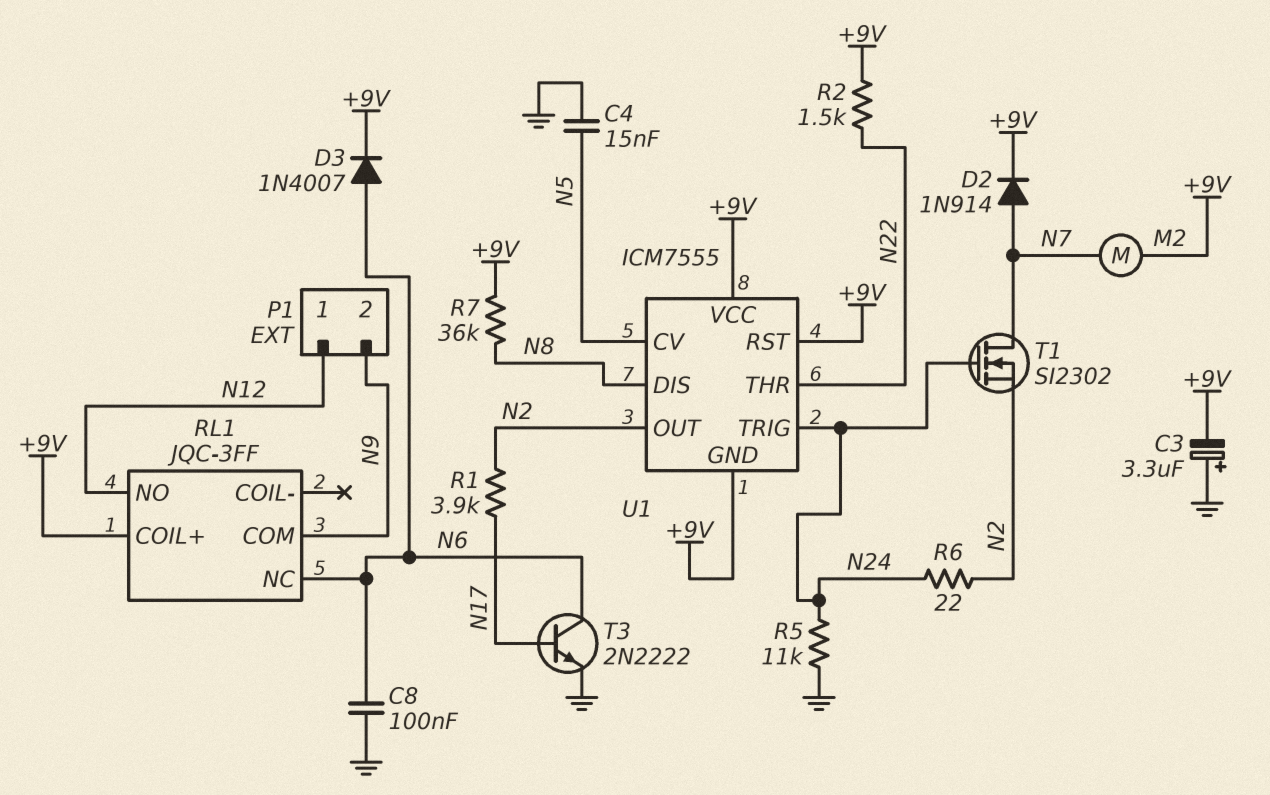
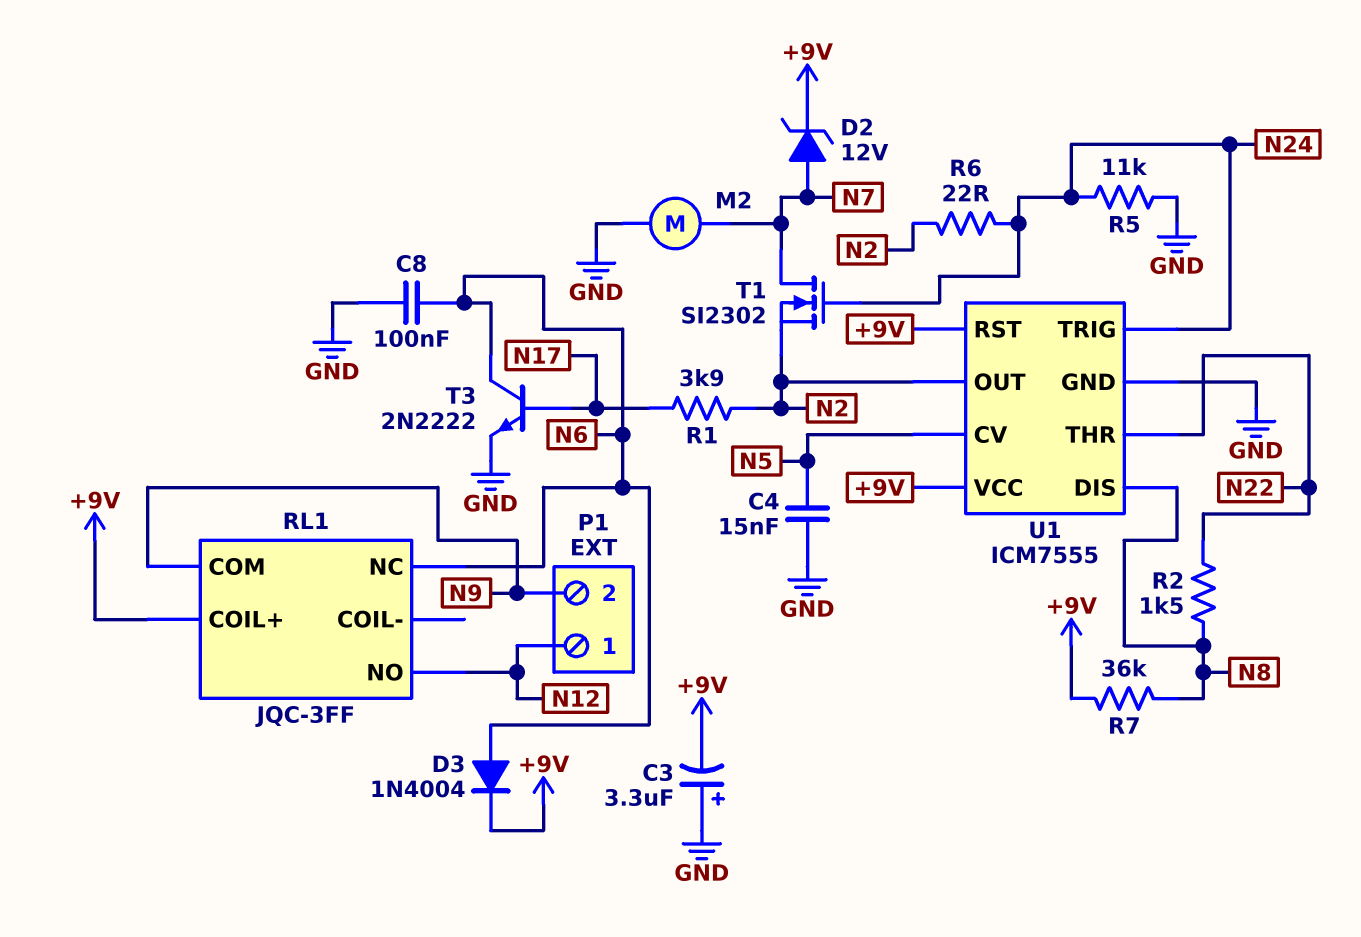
D2: diode 1N914 (A N7, K +9V) -> zener 12V (A N7, K +9V)
D3: diode 1N4007 (A N6, K +9V) -> diode 1N4004 (A N6, K +9V)
M2: motor (+9V, N7) -> motor (GND, N7)
R2: 1.5k (+9V, N22) -> 1.5k (N8, N22)
U1 pin GND: +9V -> GND

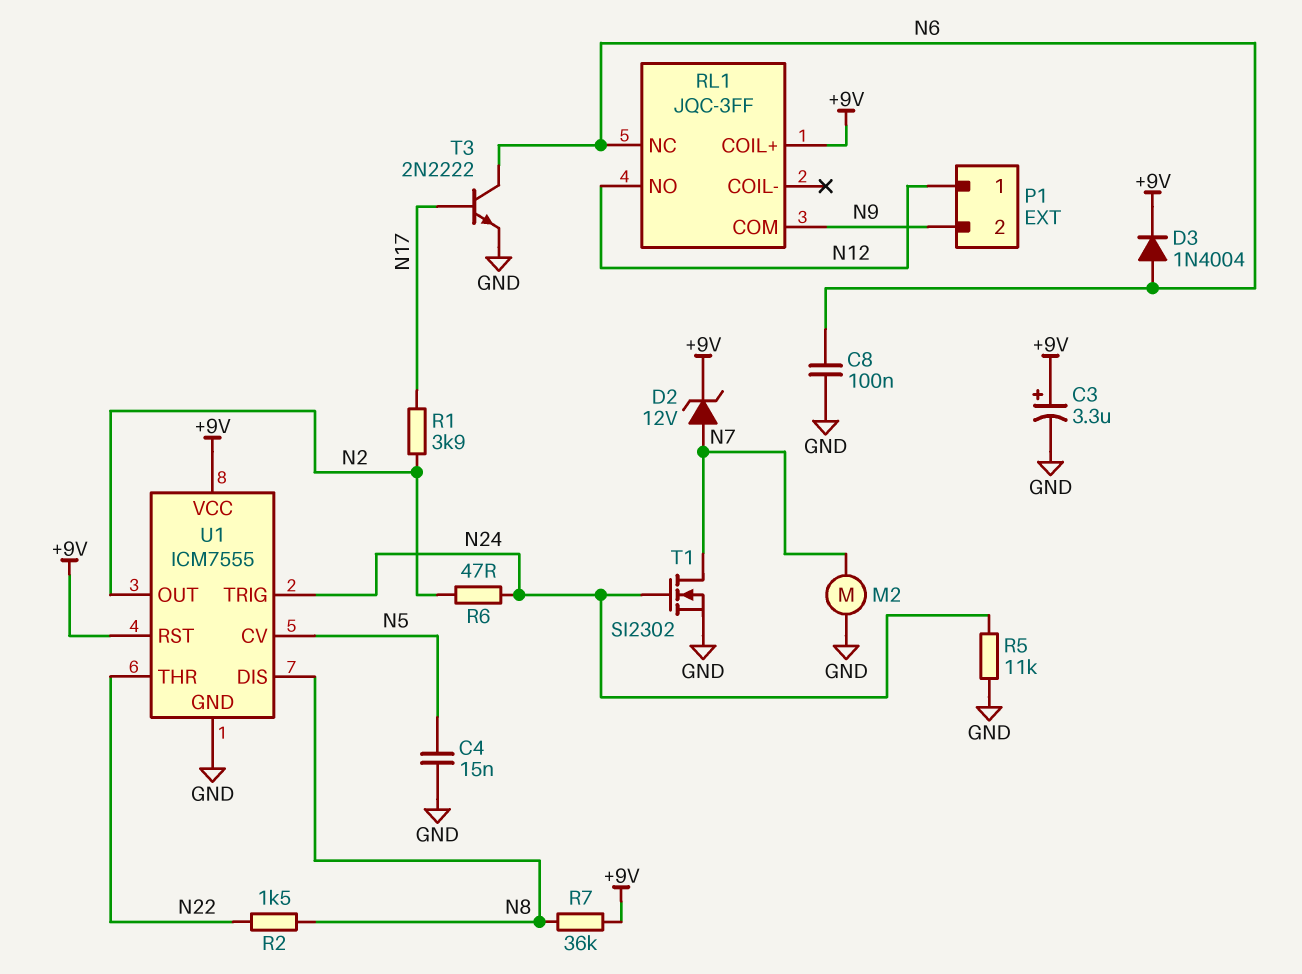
C3: 3.3uF (plus GND, minus +9V) -> 3.3uF (plus +9V, minus GND)
R6: 22 (N2, N24) -> 47 (N2, N24)
T1: NMOS SI2302 (G N24, D N7, S N2) -> NMOS SI2302 (G N24, D N7, S GND)

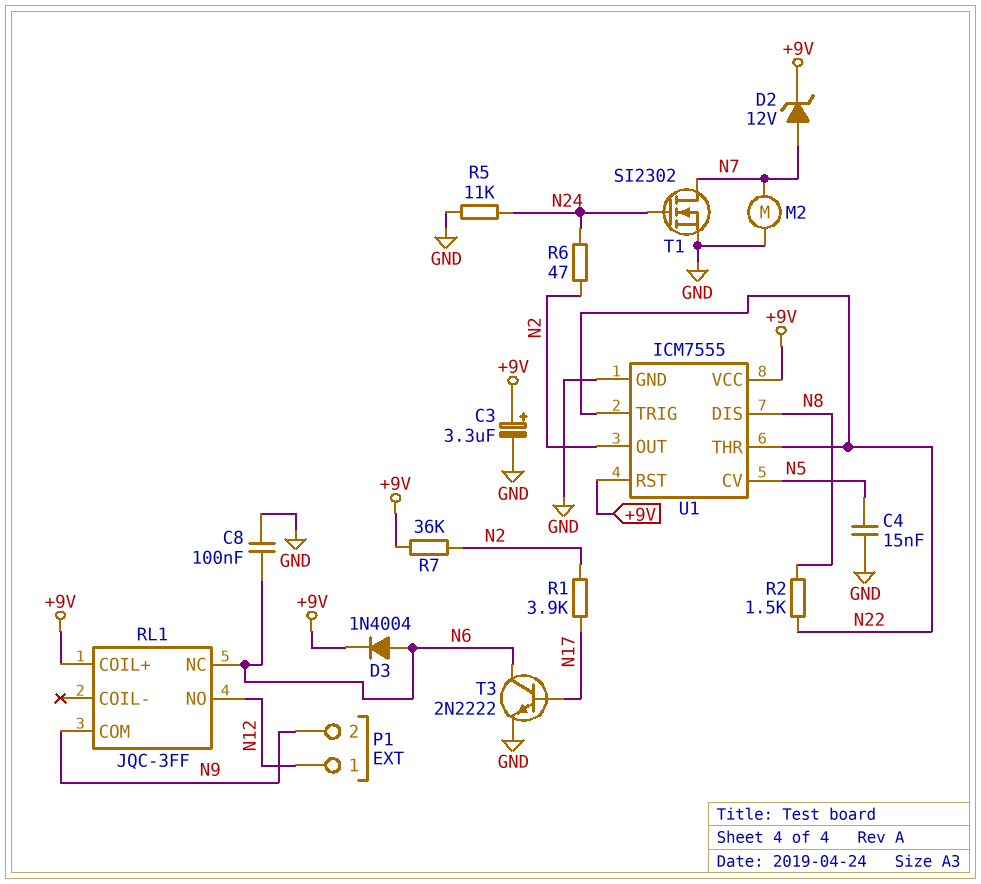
R7: 36k (+9V, N8) -> 36k (+9V, N2)
U1 pin TRIG: N24 -> N22

